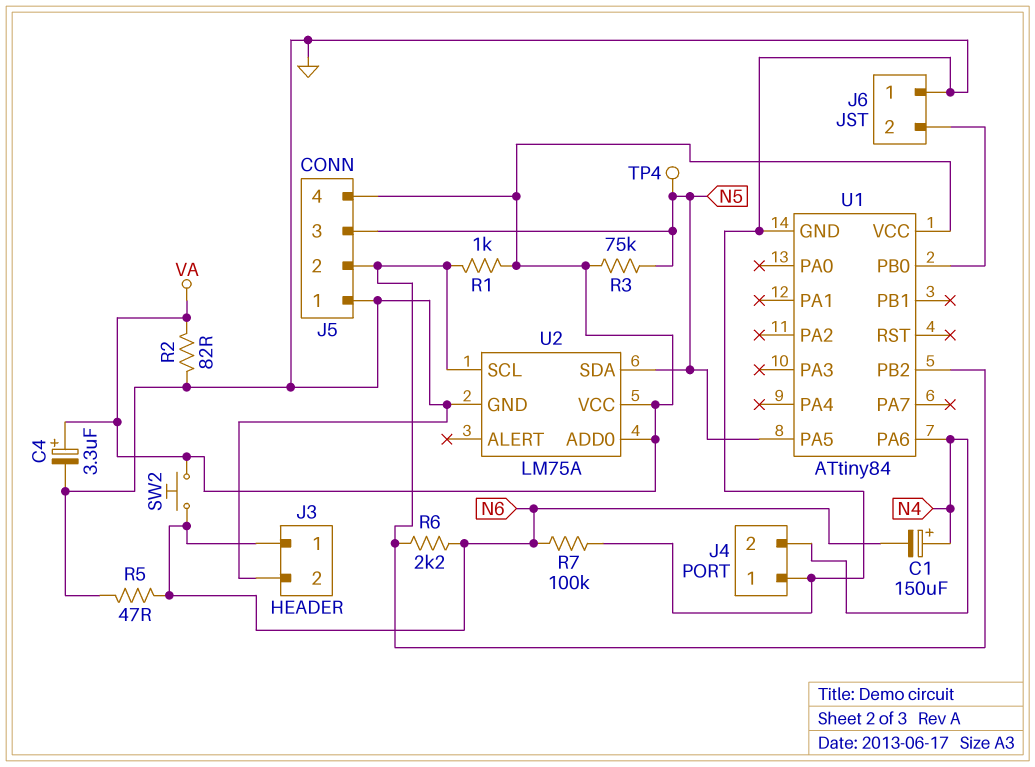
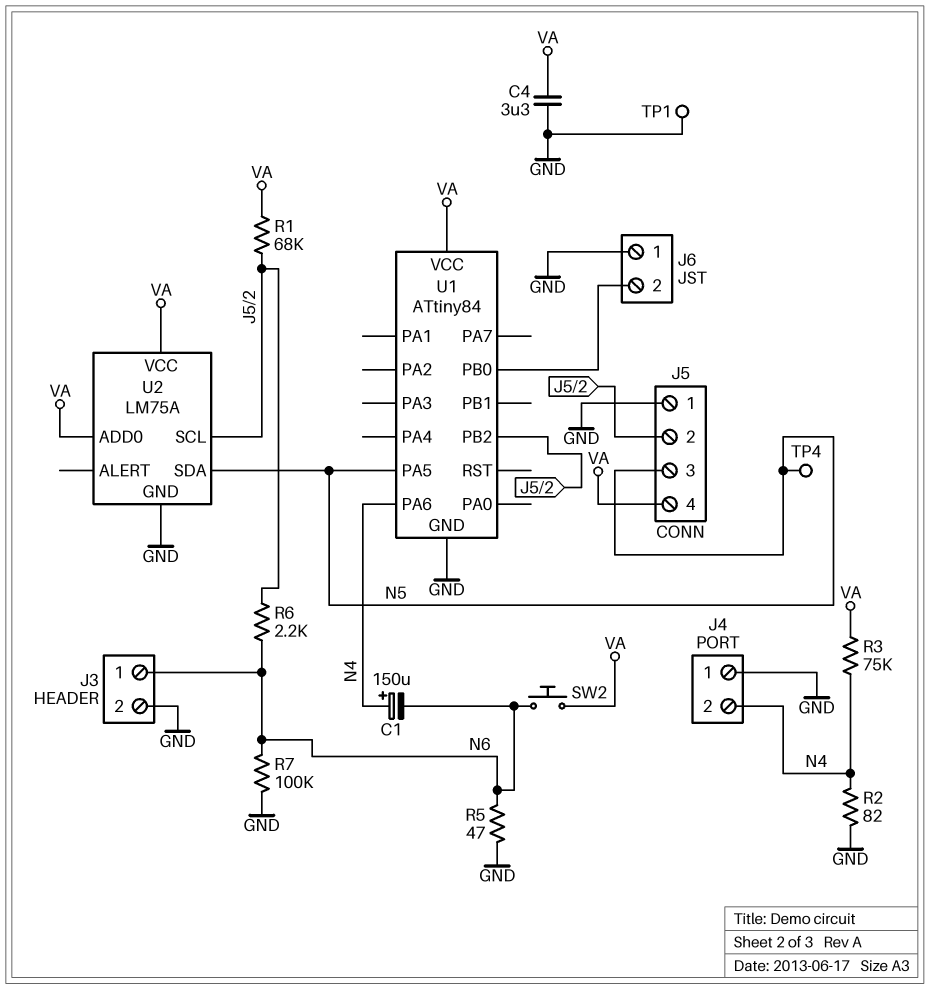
C4: 3.3uF (plus VA, minus GND) -> 3.3uF (GND, VA)
R1: 1k (J5/2, VA) -> 68k (J5/2, VA)
R2: 82 (GND, VA) -> 82 (GND, N4)
R3: 75k (N5, VA) -> 75k (N4, VA)
TP1: none -> test point (GND)

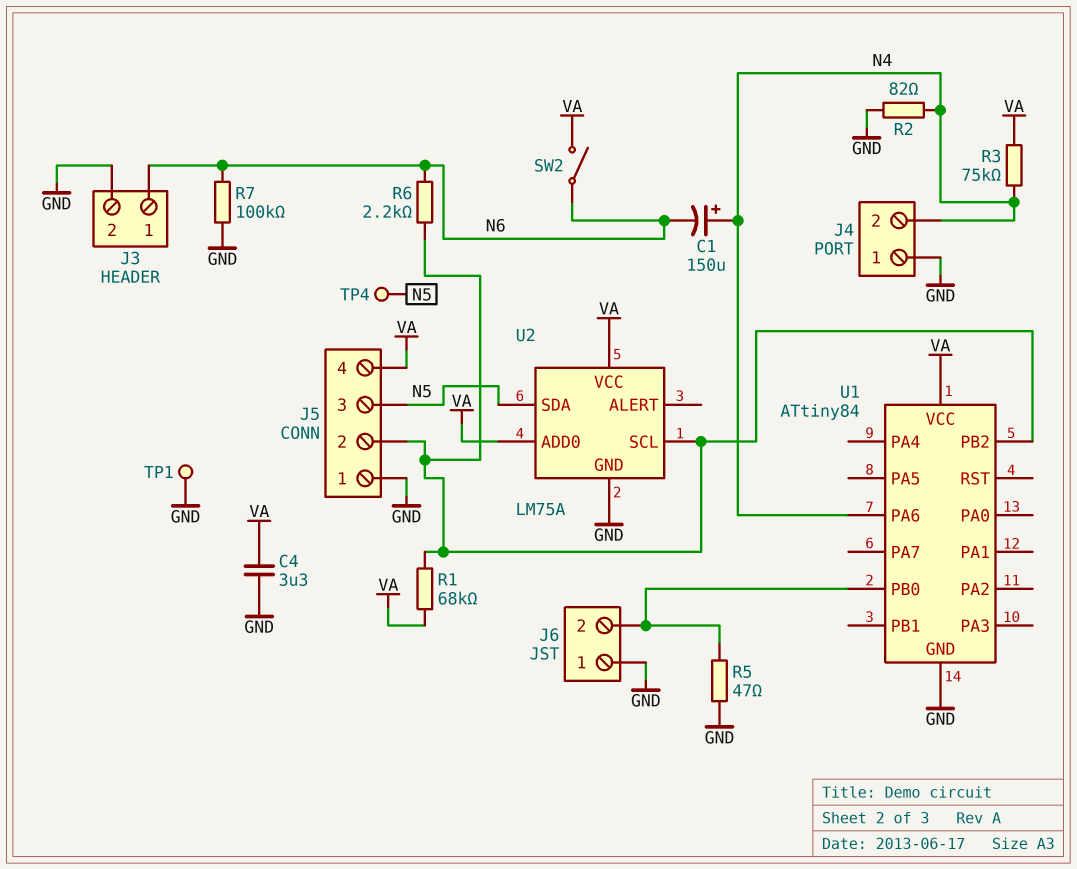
R5: 47 (GND, N6) -> 47 (GND, J6/2)
SW2: button (N6, VA) -> switch (N6, VA)
U1 pin PA5: N5 -> none

